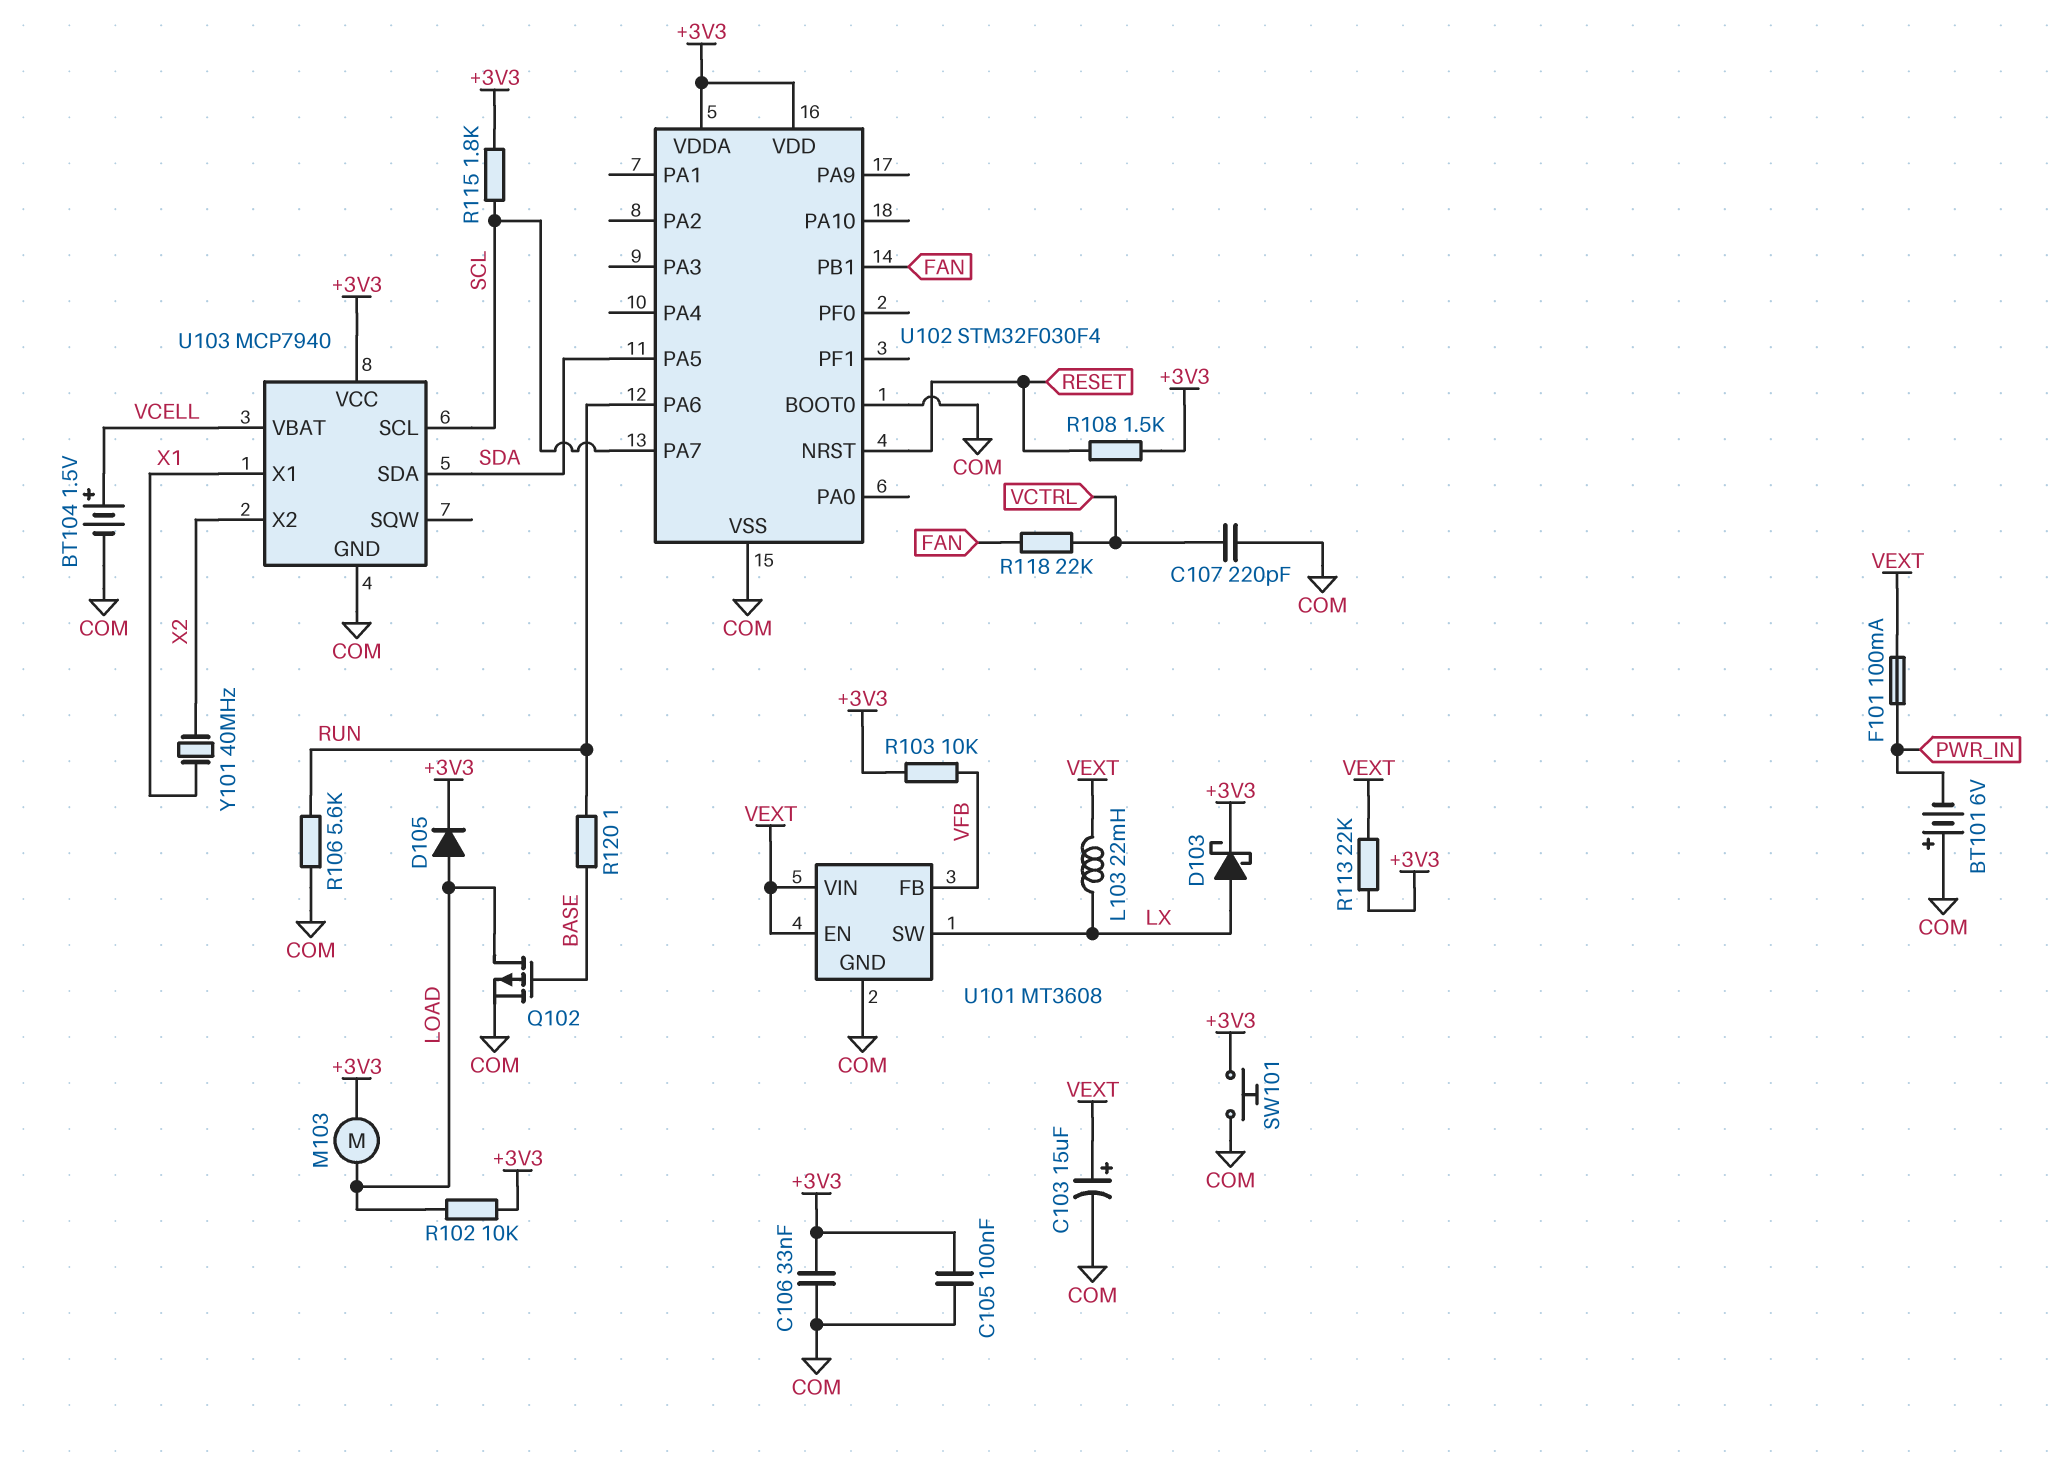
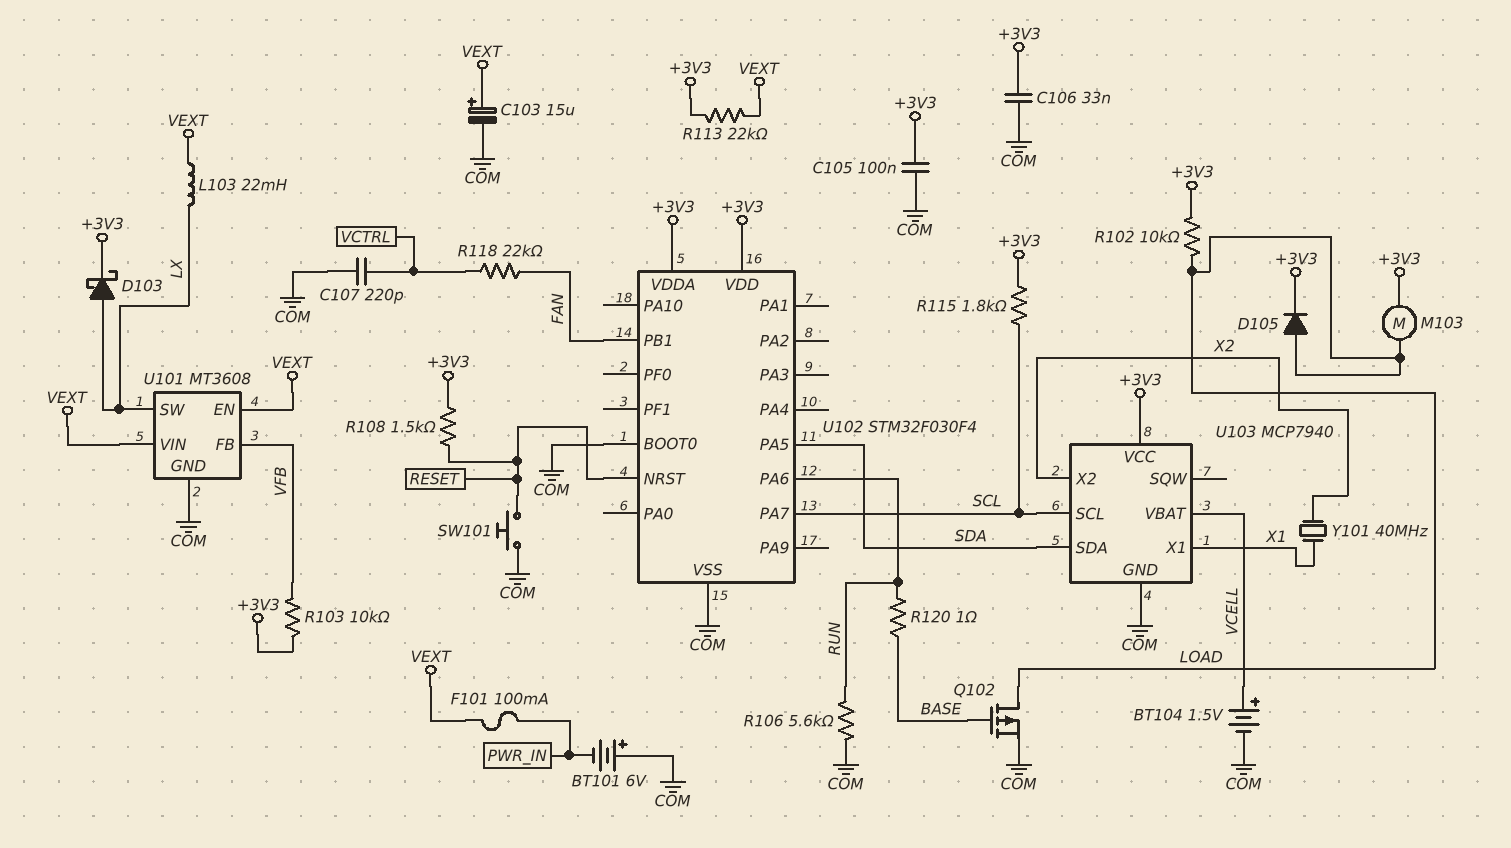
SW101: button (+3V3, COM) -> button (COM, RESET)

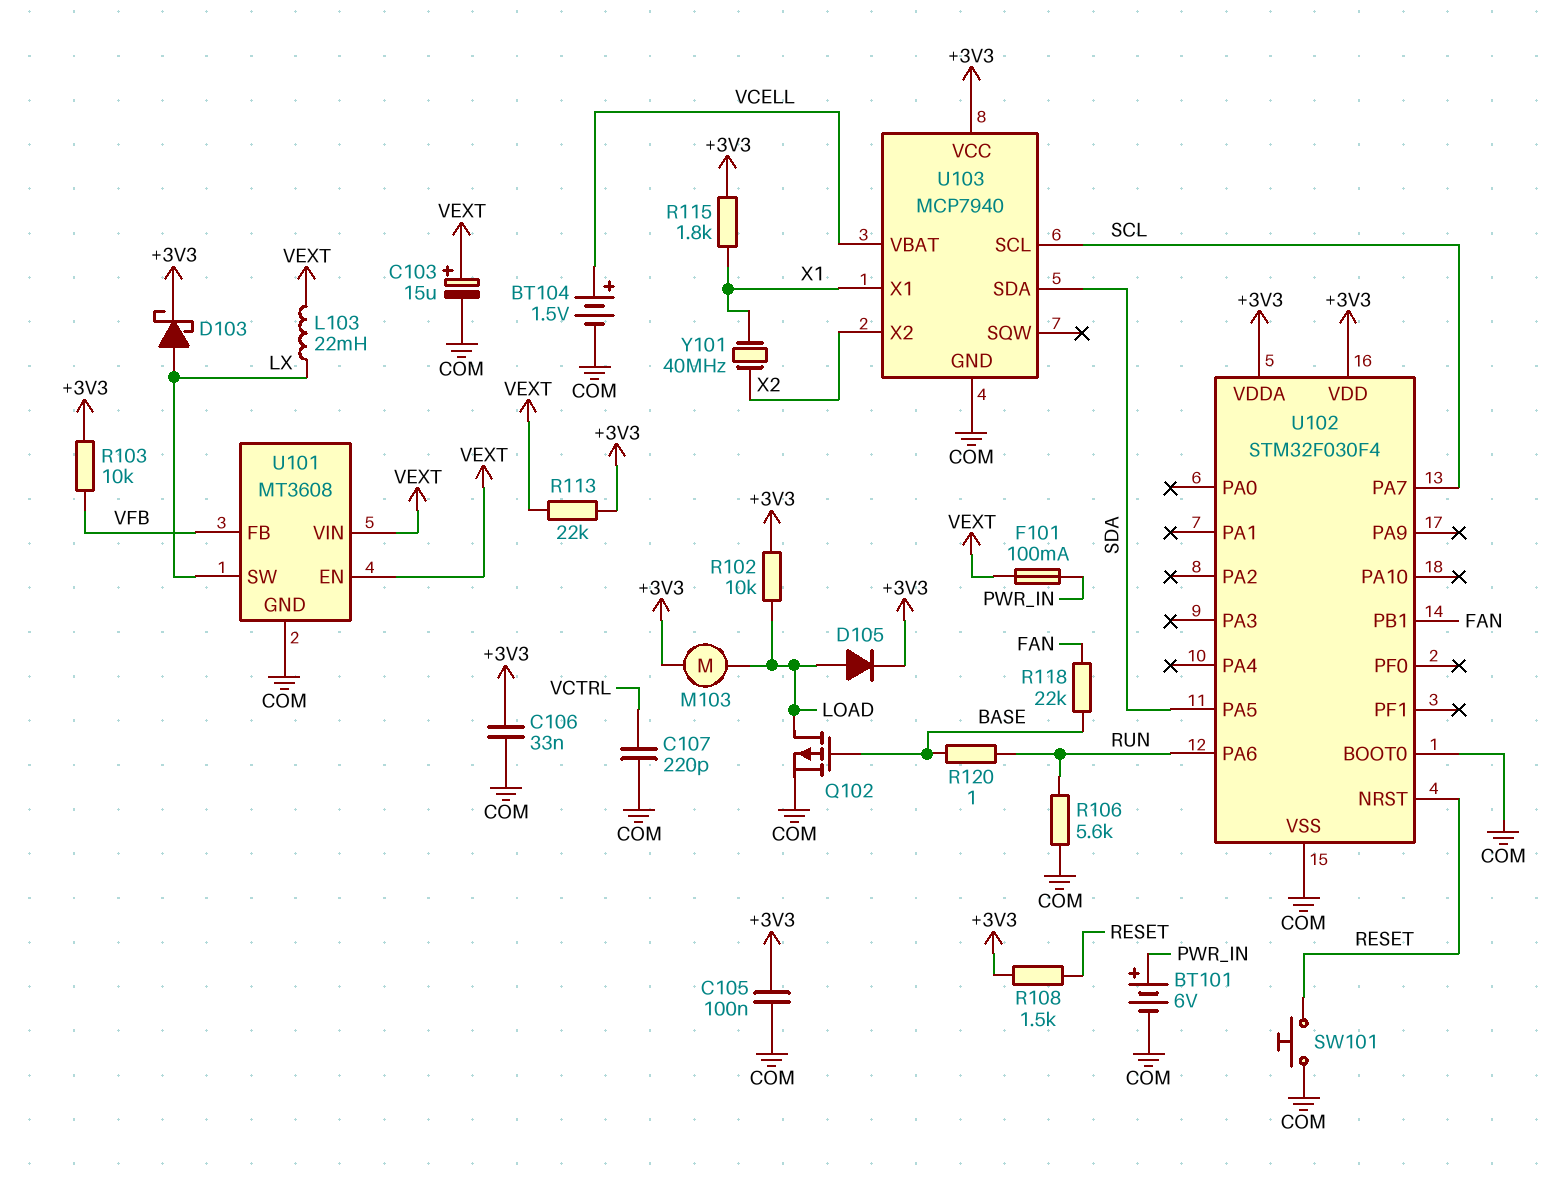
BT101: 6V (plus COM, minus PWR_IN) -> 6V (plus PWR_IN, minus COM)
R115: 1.8k (+3V3, SCL) -> 1.8k (+3V3, X1)
R118: 22k (FAN, VCTRL) -> 22k (BASE, FAN)

